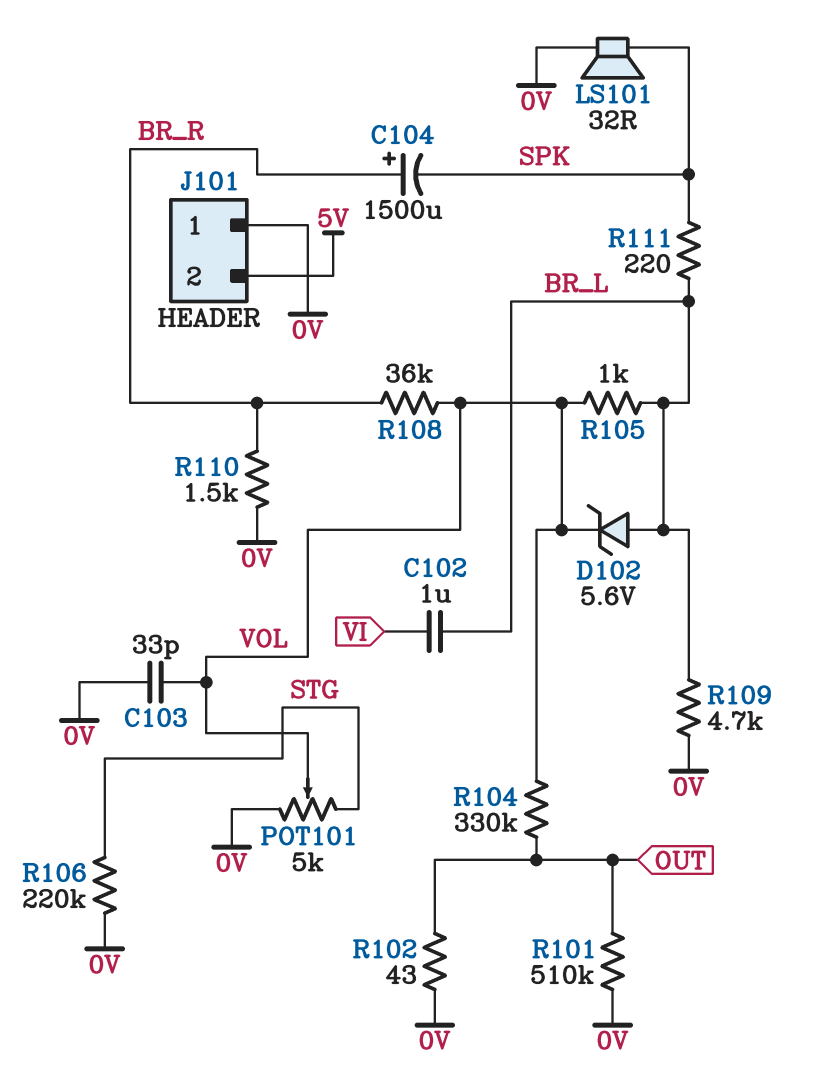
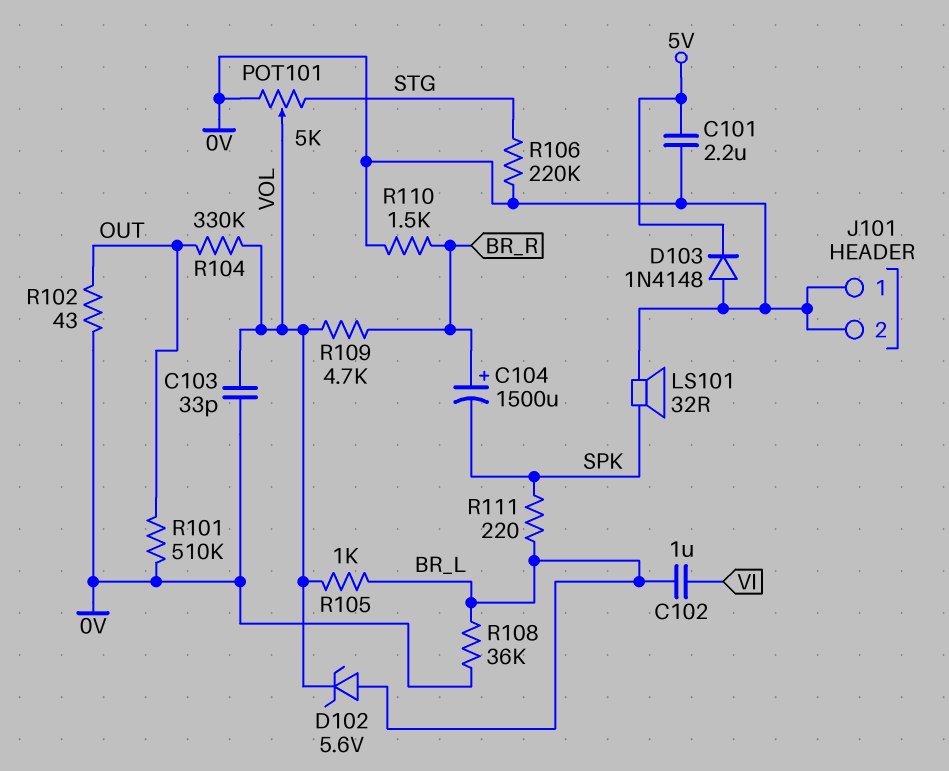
C101: none -> 2.2uF (0V, 5V)
D103: none -> diode 1N4148 (A 0V, K 5V)
J101 pin 2: 5V -> 0V
R108: 36k (BR_R, VOL) -> 36k (0V, BR_L)
R109: 4.7k (0V, BR_L) -> 4.7k (BR_R, VOL)

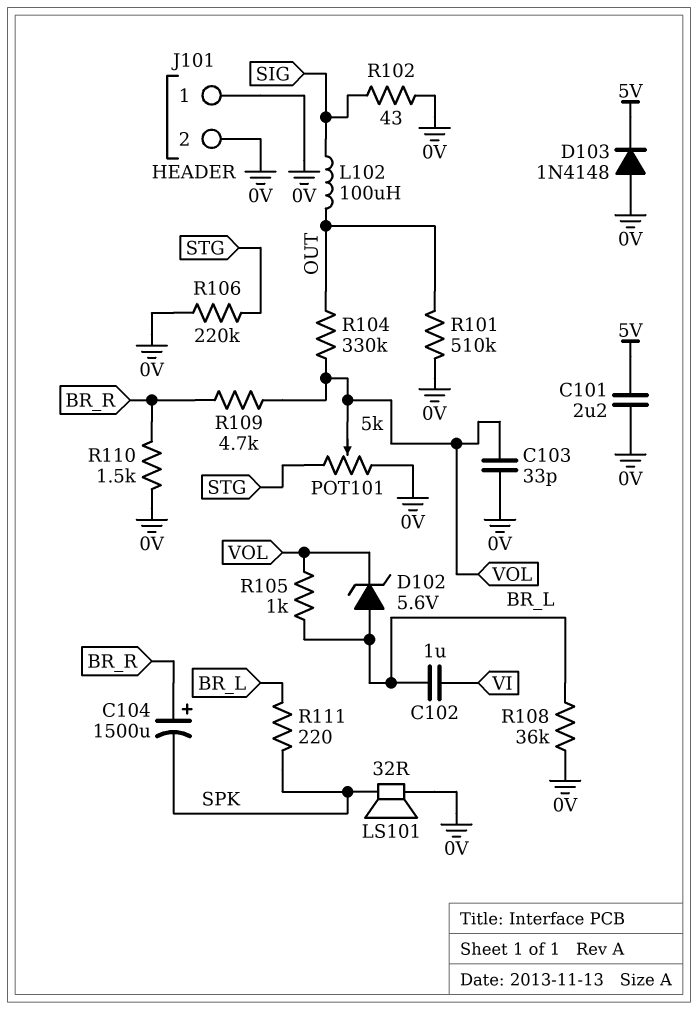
L102: none -> 100uH (OUT, SIG)
R102: 43 (0V, OUT) -> 43 (0V, SIG)

